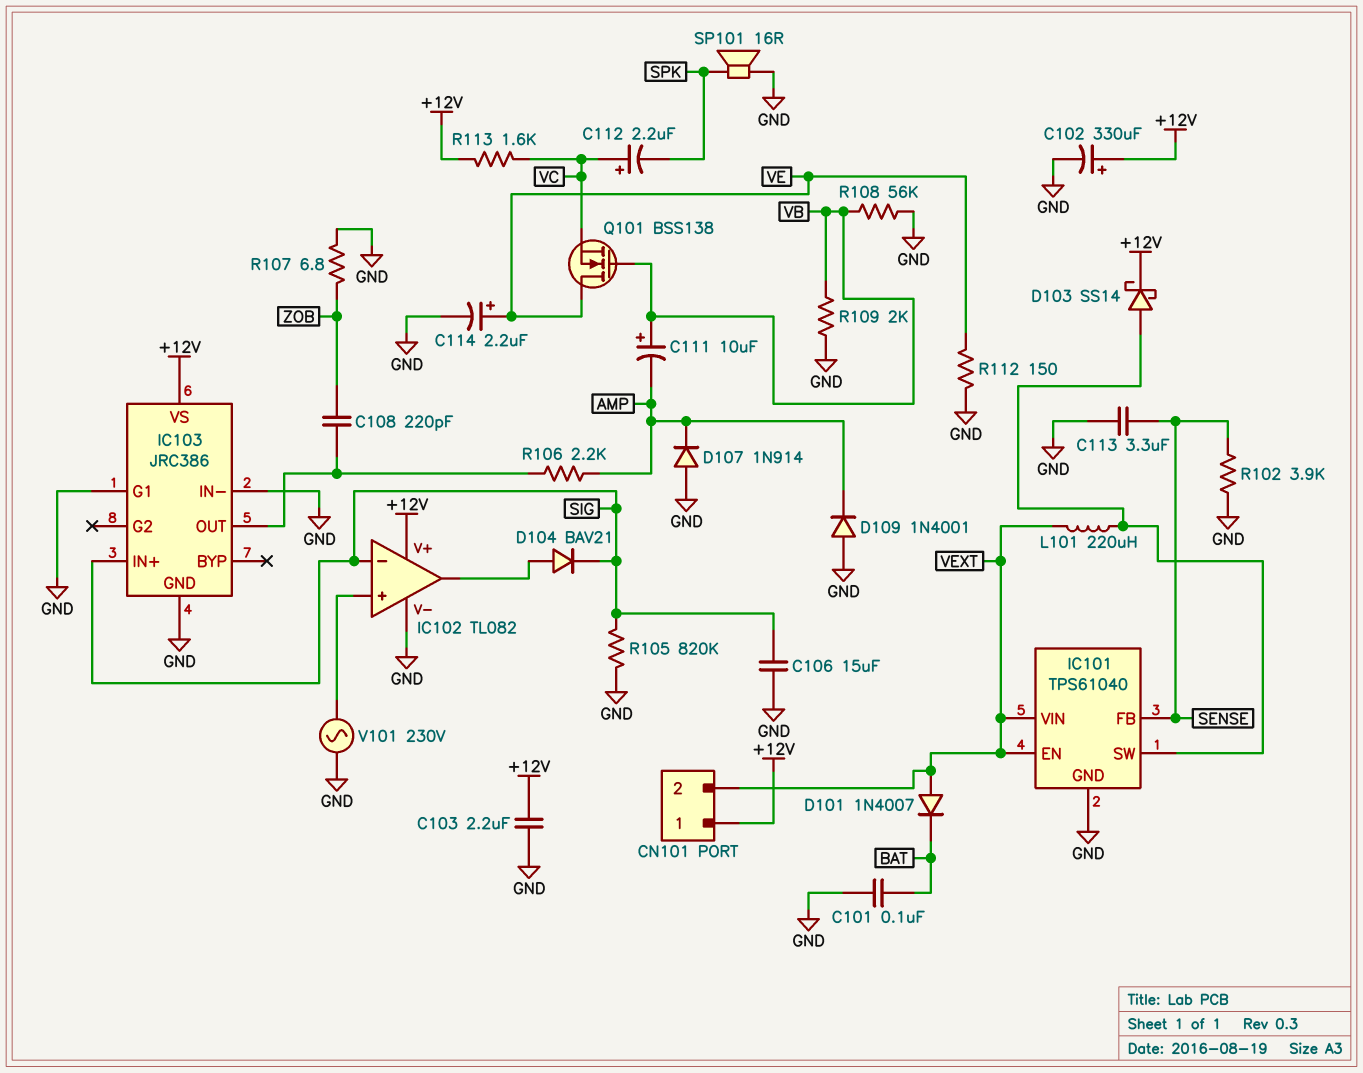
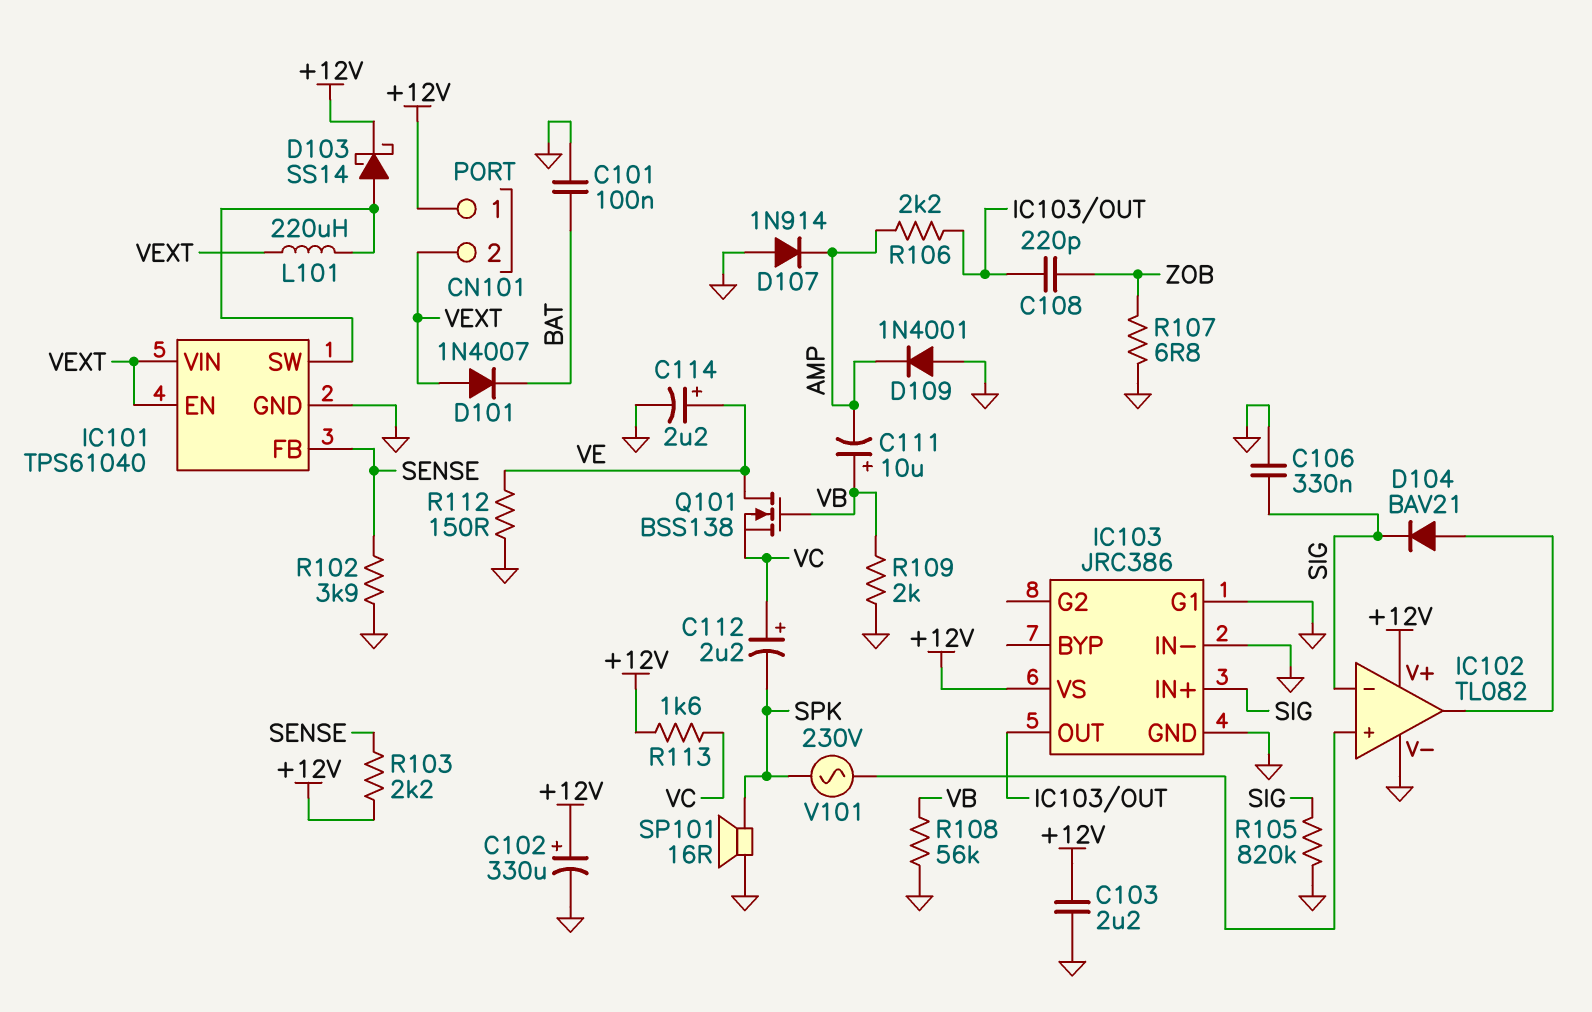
C106: 15uF (GND, SIG) -> 330nF (GND, SIG)
C113: 3.3uF (GND, SENSE) -> none
R103: none -> 2.2k (+12V, SENSE)
V101: AC 230V (GND, IC102/in+) -> AC 230V (IC102/in+, SPK)

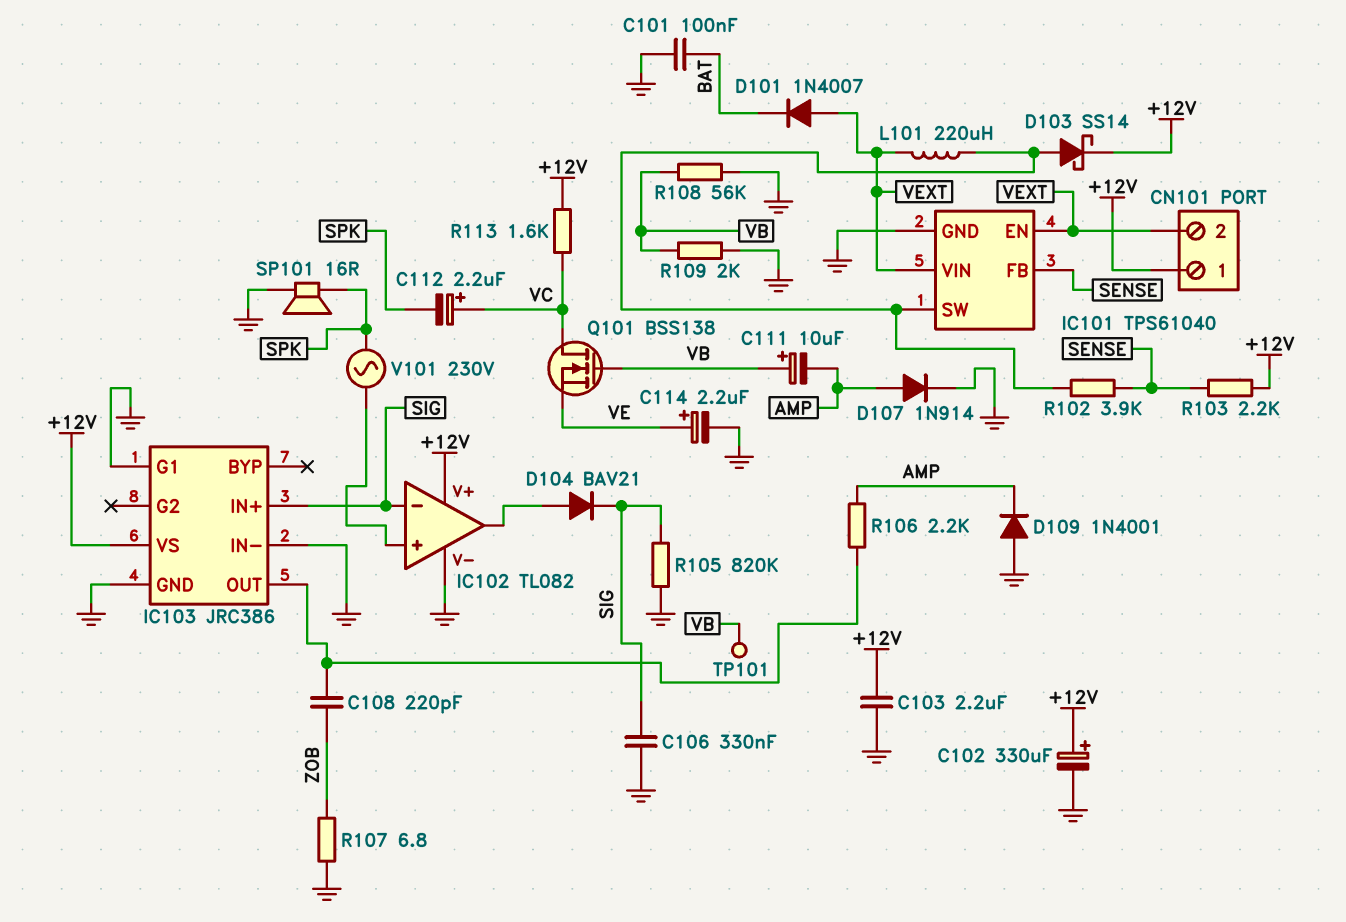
D107: diode 1N914 (A GND, K AMP) -> diode 1N914 (A AMP, K GND)
Q101: NMOS BSS138 (G VB, D VE, S VC) -> NMOS BSS138 (G VB, D VC, S VE)
R102: 3.9k (GND, SENSE) -> 3.9k (IC101/SW, SENSE)
R112: 150 (GND, VE) -> none
TP101: none -> test point (VB)

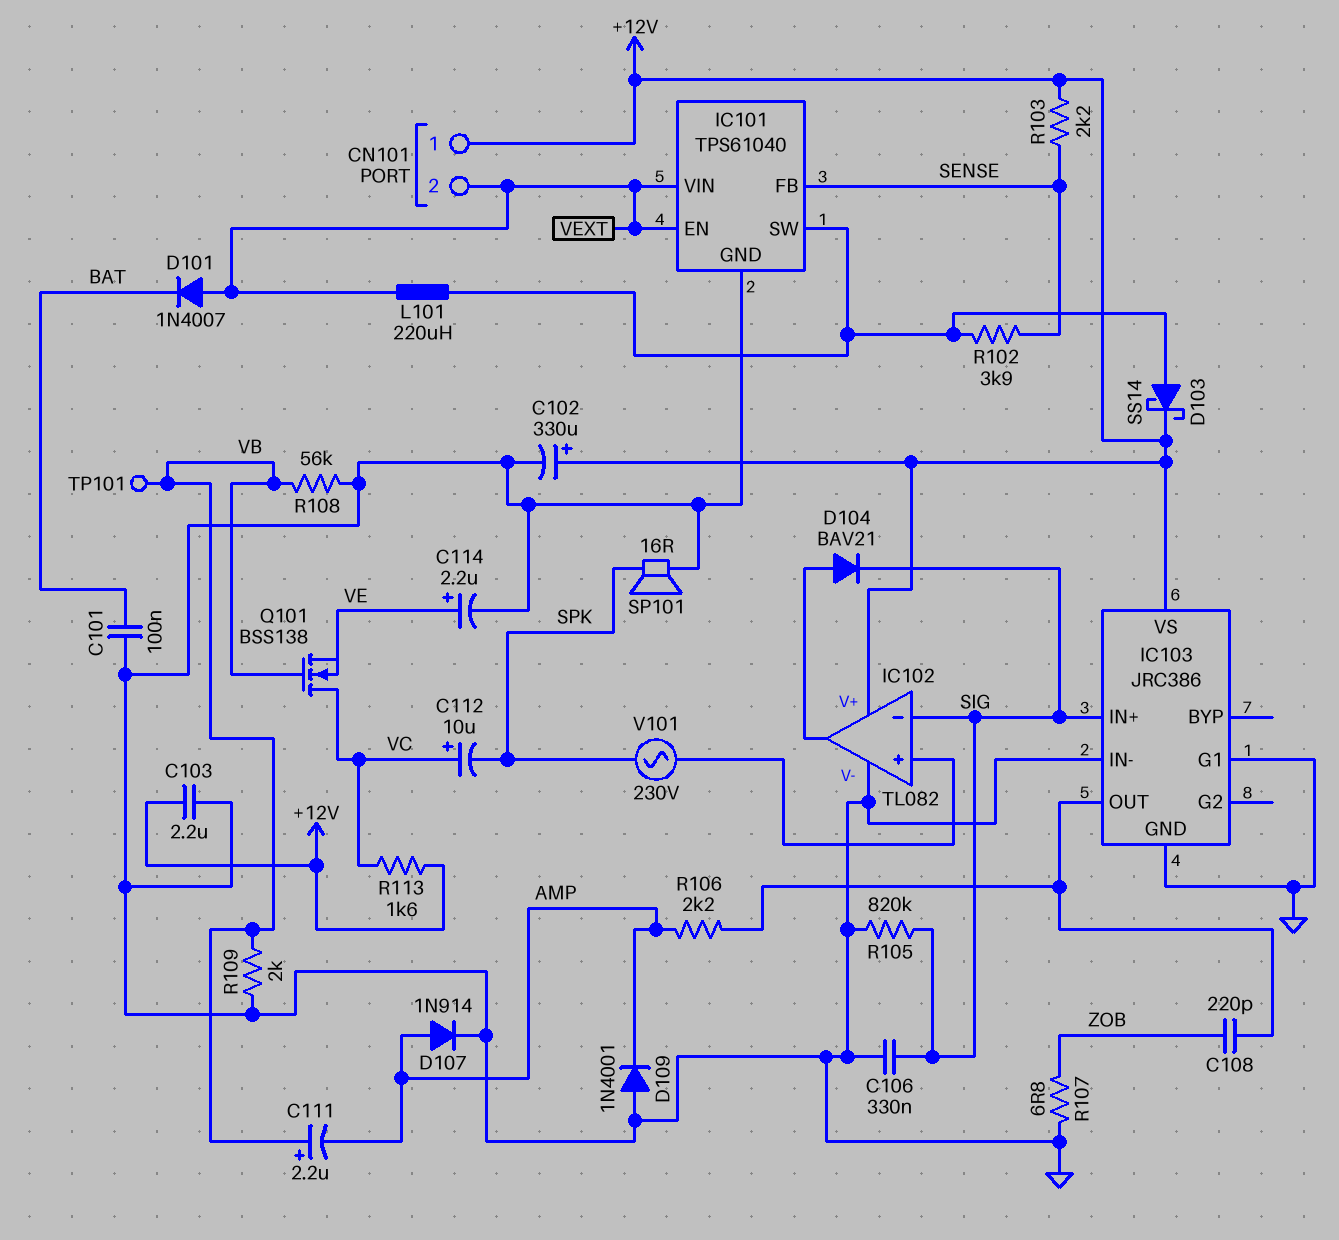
C111: 10uF (plus VB, minus AMP) -> 2.2uF (plus VB, minus AMP)
C112: 2.2uF (plus VC, minus SPK) -> 10uF (plus VC, minus SPK)

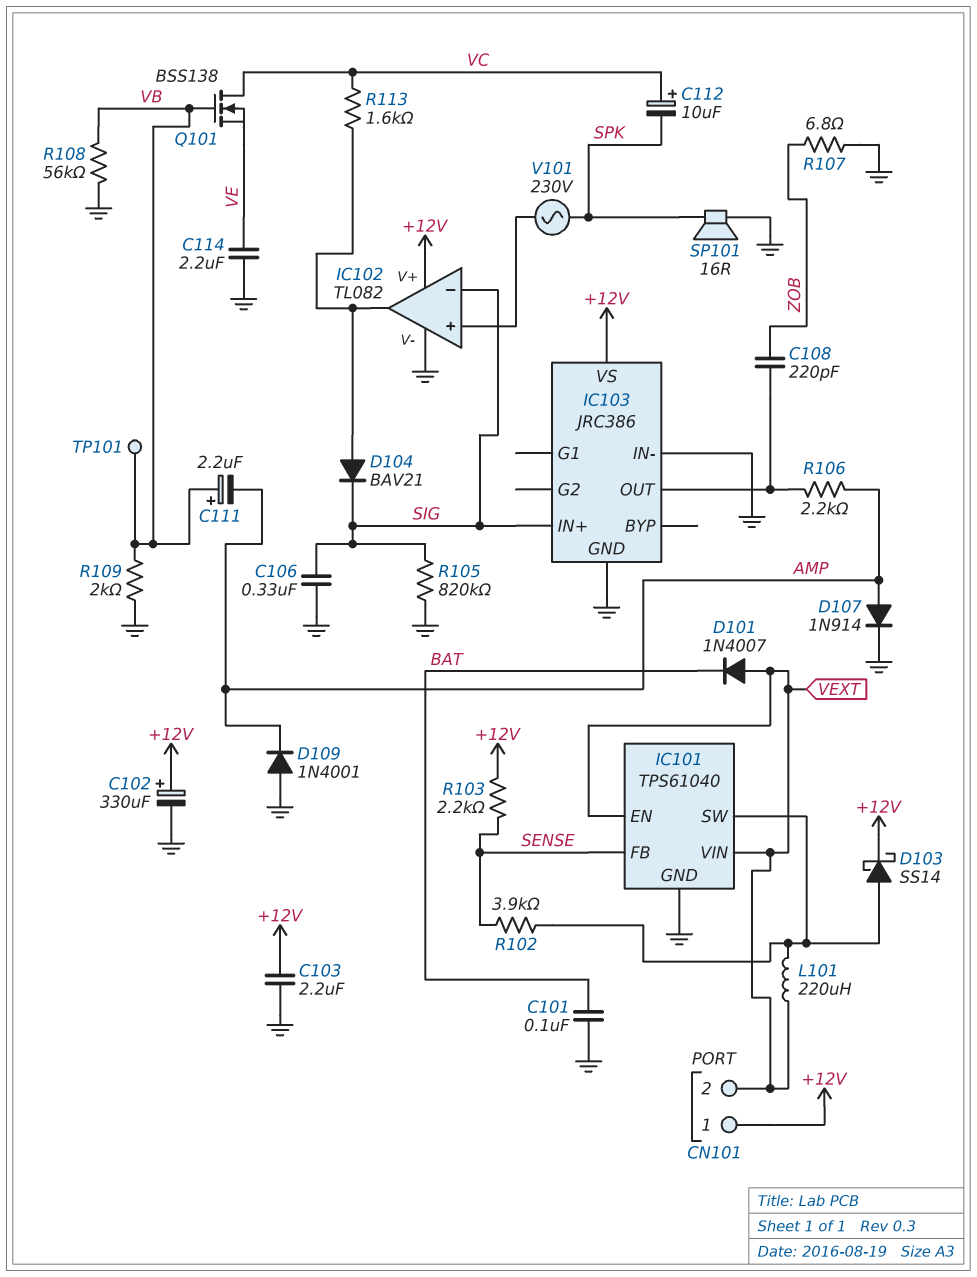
C114: 2.2uF (plus VE, minus GND) -> 2.2uF (GND, VE)
IC103 pin G1: GND -> none
R113: 1.6k (+12V, VC) -> 1.6k (IC102/out, VC)

